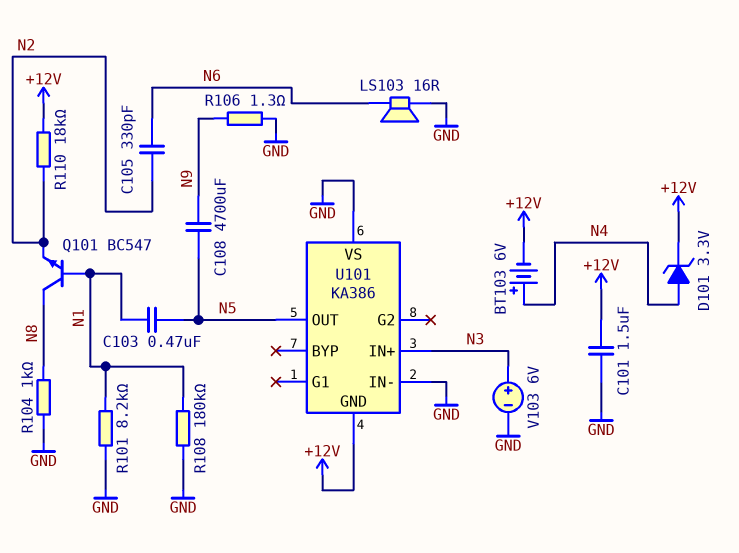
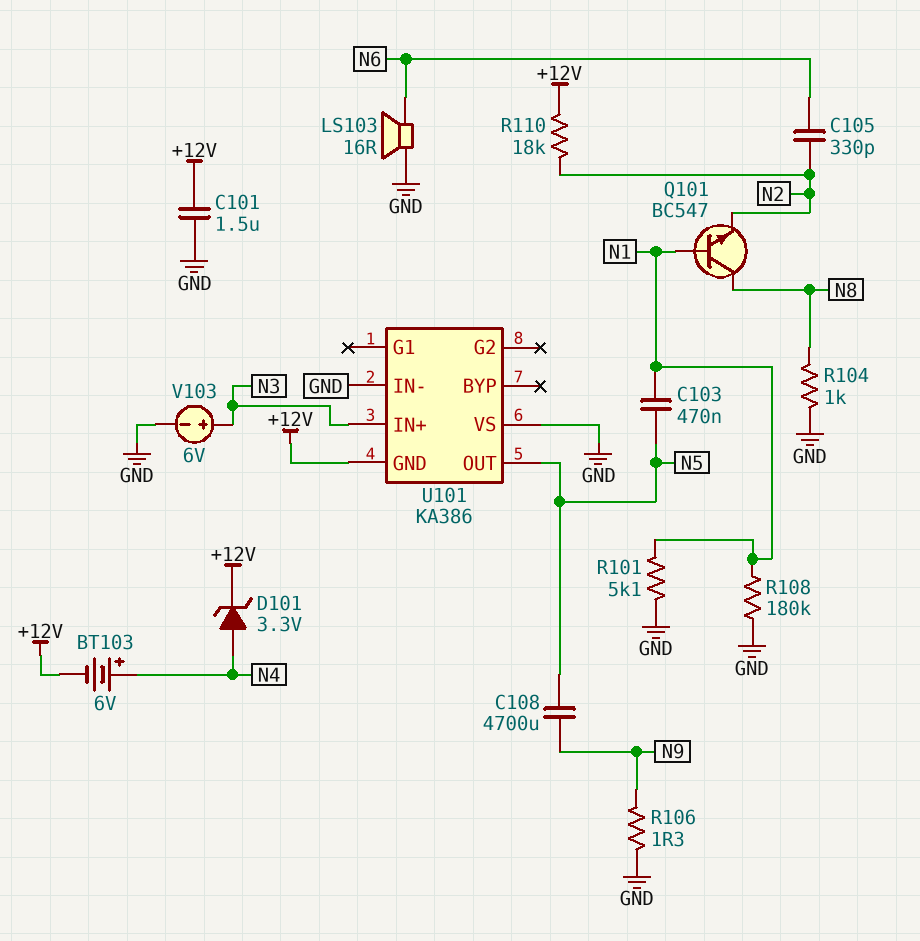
R101: 8.2k (GND, N1) -> 5.1k (GND, N1)

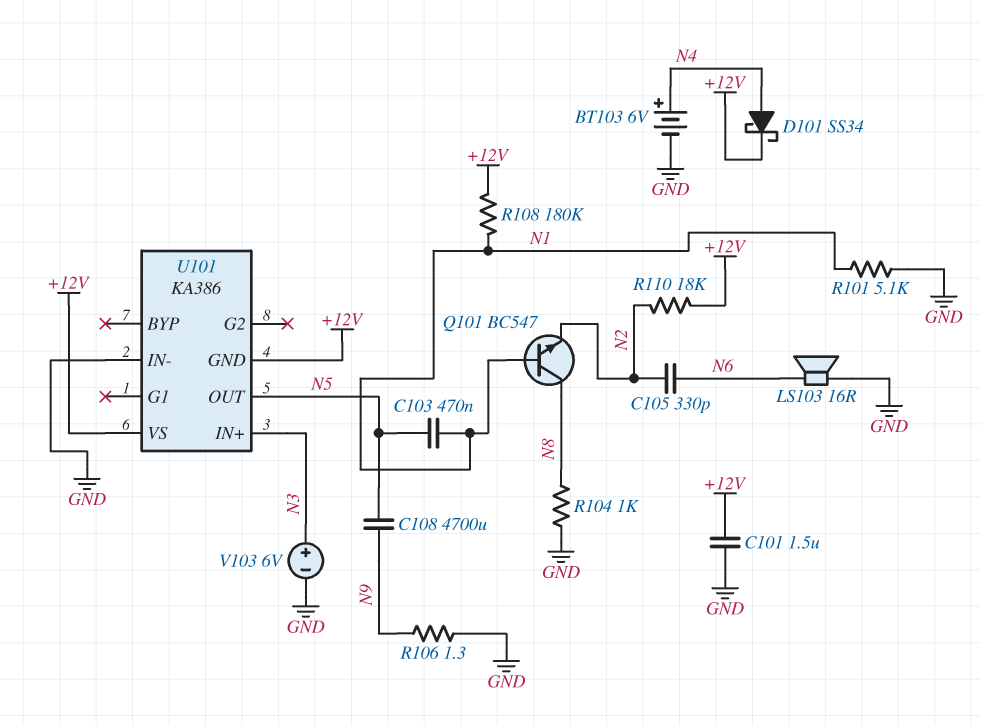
BT103: 6V (plus N4, minus +12V) -> 6V (plus N4, minus GND)
D101: zener 3.3V (A N4, K +12V) -> schottky SS34 (A N4, K +12V)
R108: 180k (GND, N1) -> 180k (+12V, N1)
U101 pin VS: GND -> +12V

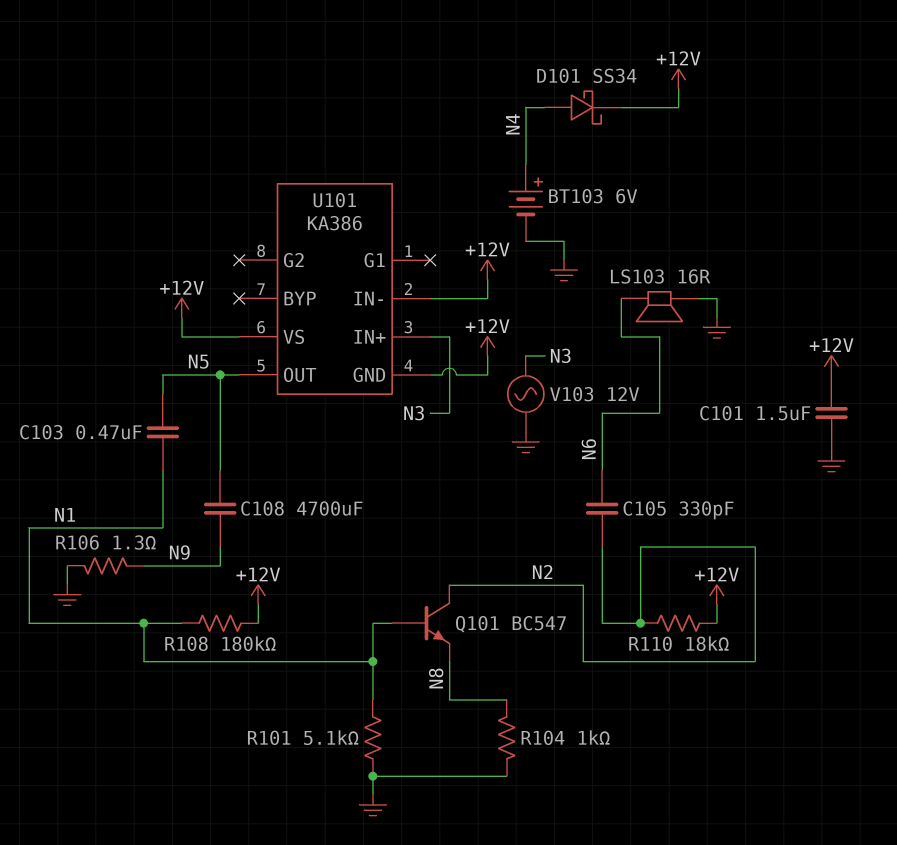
Q101: NPN BC547 (B N1, C N8, E N2) -> NPN BC547 (B N1, C N2, E N8)
U101 pin IN-: GND -> +12V
V103: 6V (plus N3, minus GND) -> AC 12V (GND, N3)

